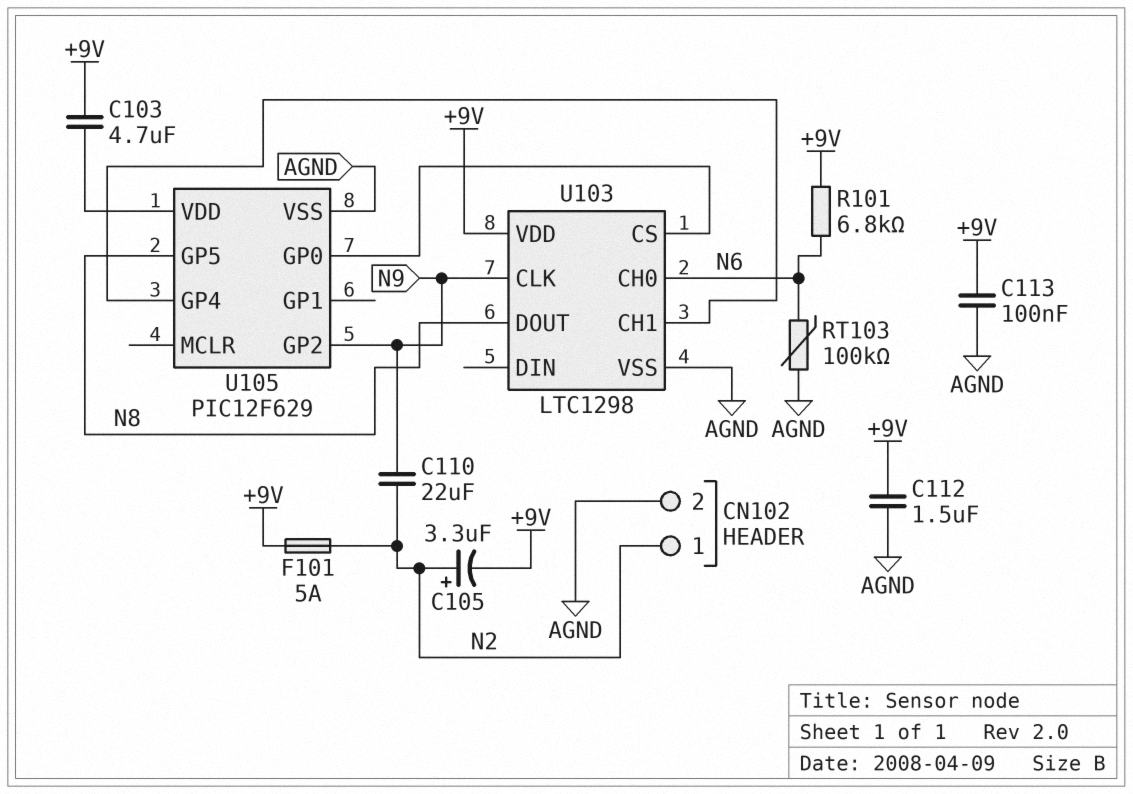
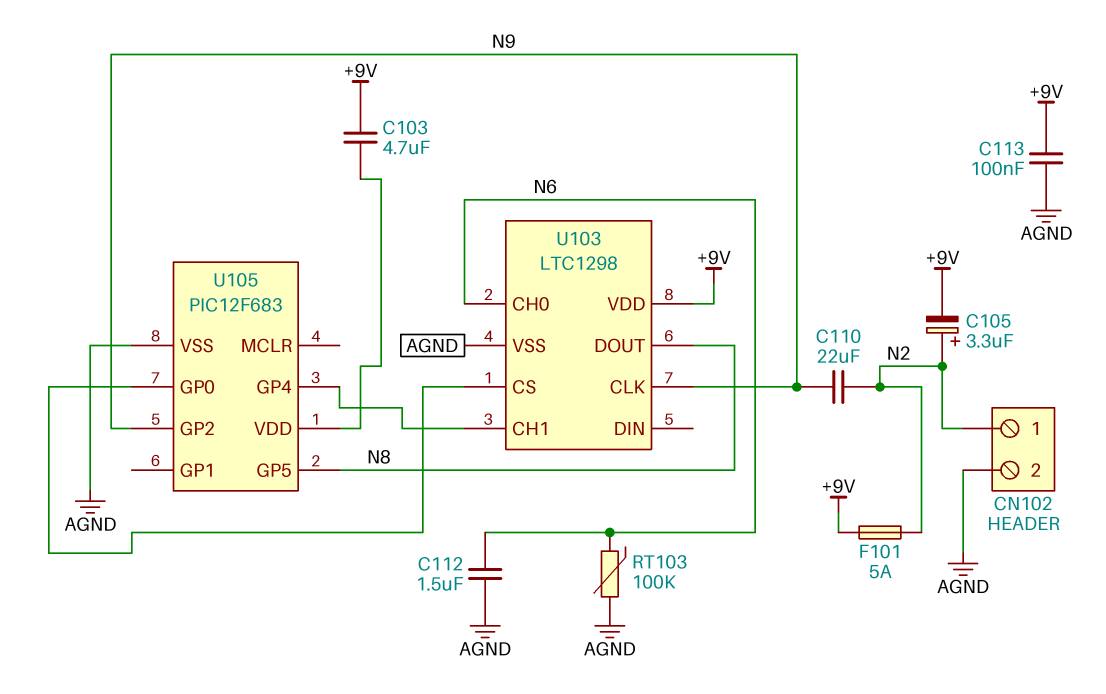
C112: 1.5uF (+9V, AGND) -> 1.5uF (AGND, N6)
R101: 6.8k (+9V, N6) -> none
U105: PIC12F629 -> PIC12F683

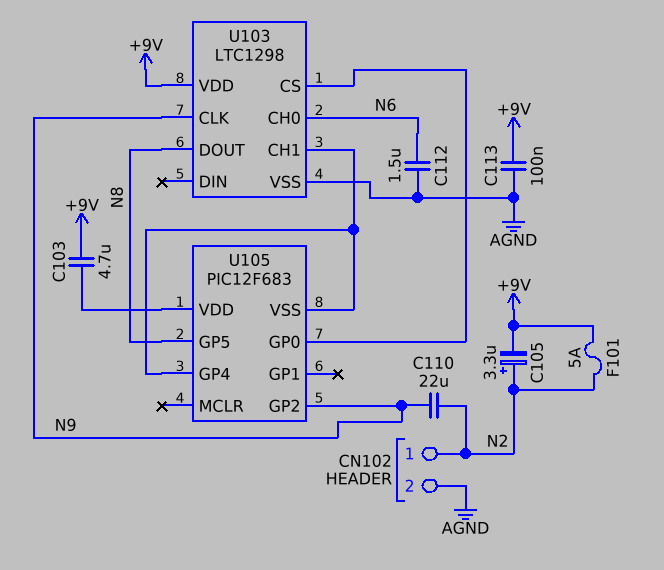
RT103: 100k (AGND, N6) -> none
U105 pin VSS: AGND -> U103/CH1

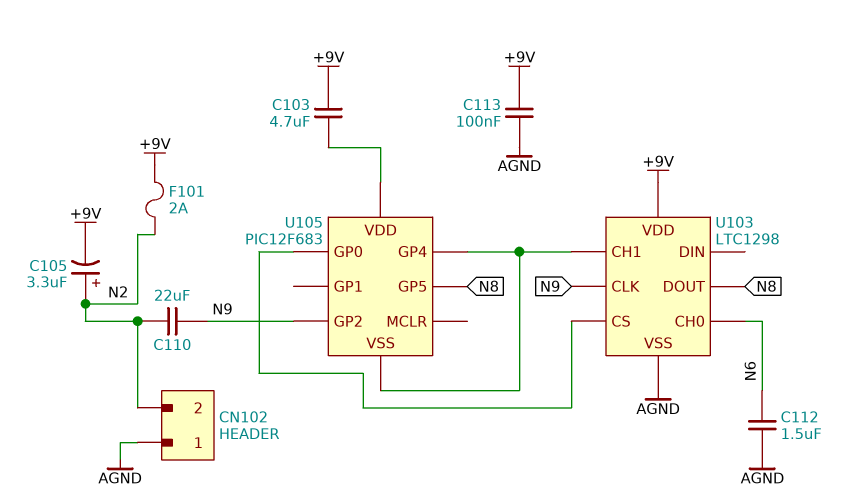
CN102 pin 1: N2 -> AGND
CN102 pin 2: AGND -> N2
F101: 5A (+9V, N2) -> 2A (+9V, N2)

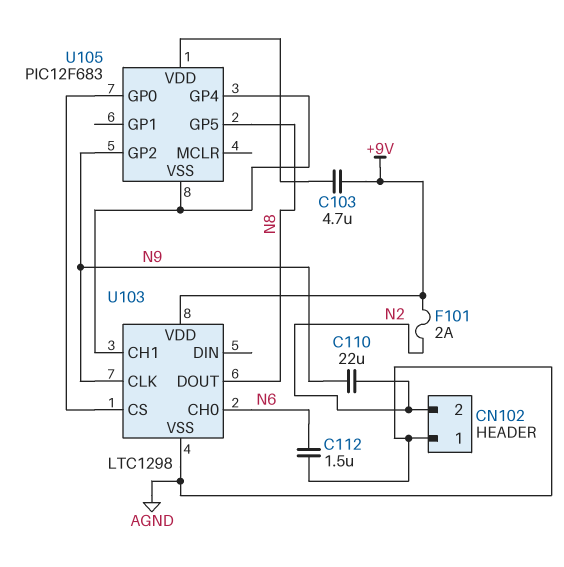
C105: 3.3uF (plus N2, minus +9V) -> none
C113: 100nF (+9V, AGND) -> none

